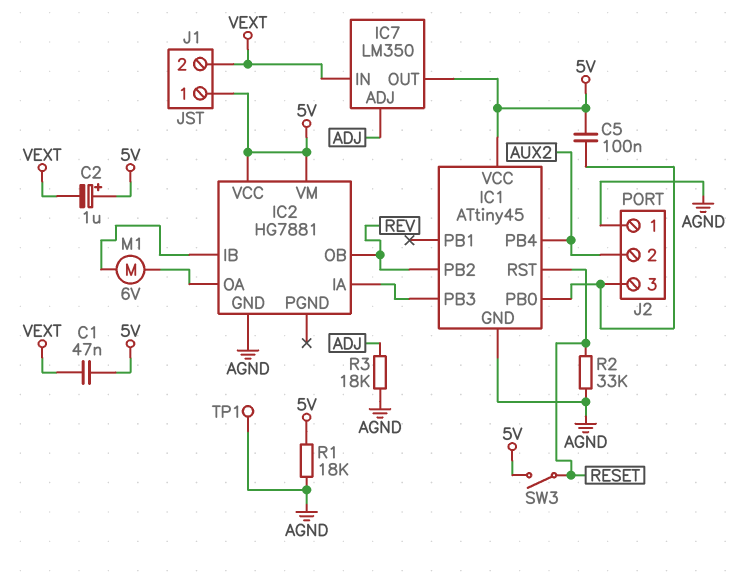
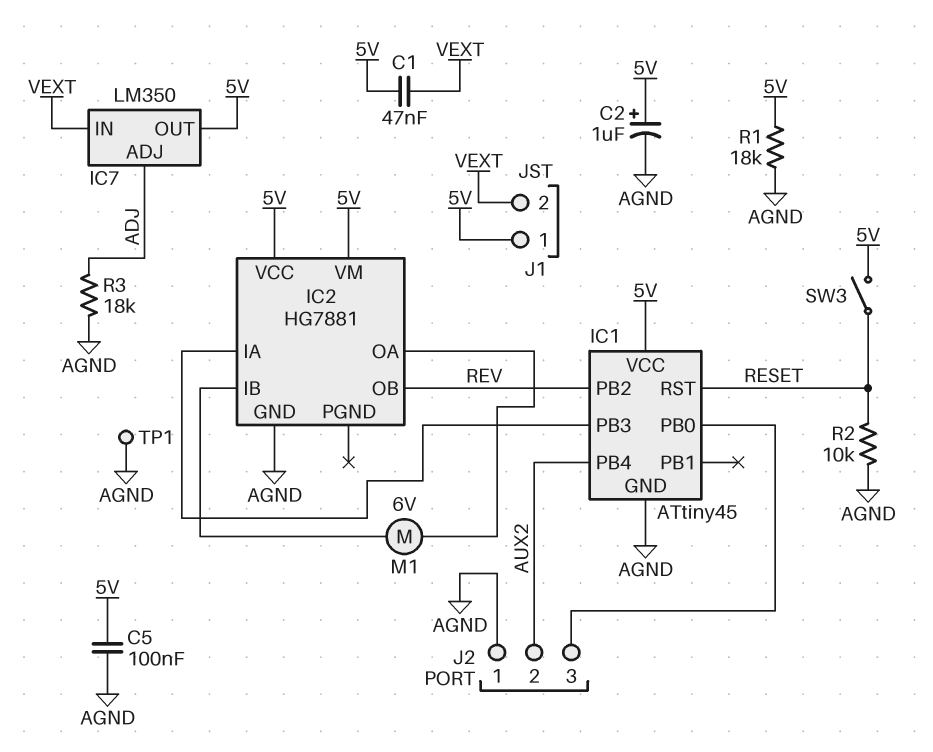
C2: 1uF (plus 5V, minus VEXT) -> 1uF (plus 5V, minus AGND)
C5: 100nF (5V, IC1/PB0) -> 100nF (5V, AGND)
R2: 33k (AGND, RESET) -> 10k (AGND, RESET)

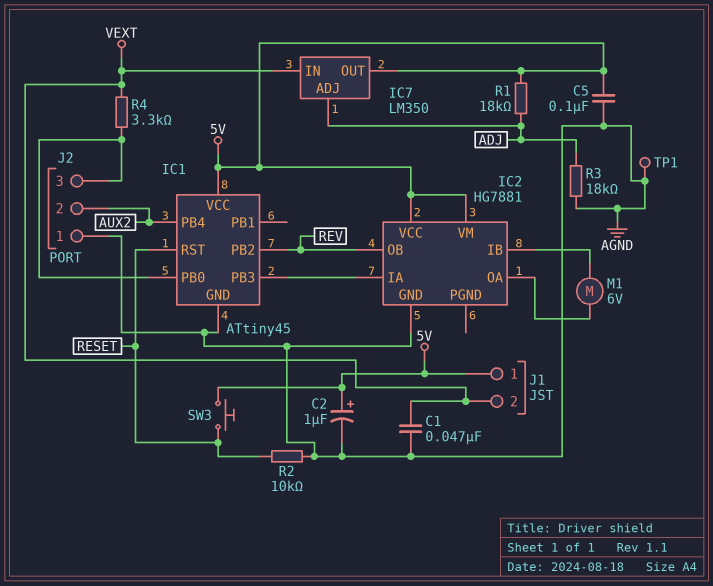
C1: 47nF (5V, VEXT) -> 47nF (AGND, VEXT)
R1: 18k (5V, AGND) -> 18k (5V, ADJ)
R4: none -> 3.3k (IC1/PB0, VEXT)
SW3: switch (5V, RESET) -> button (5V, RESET)

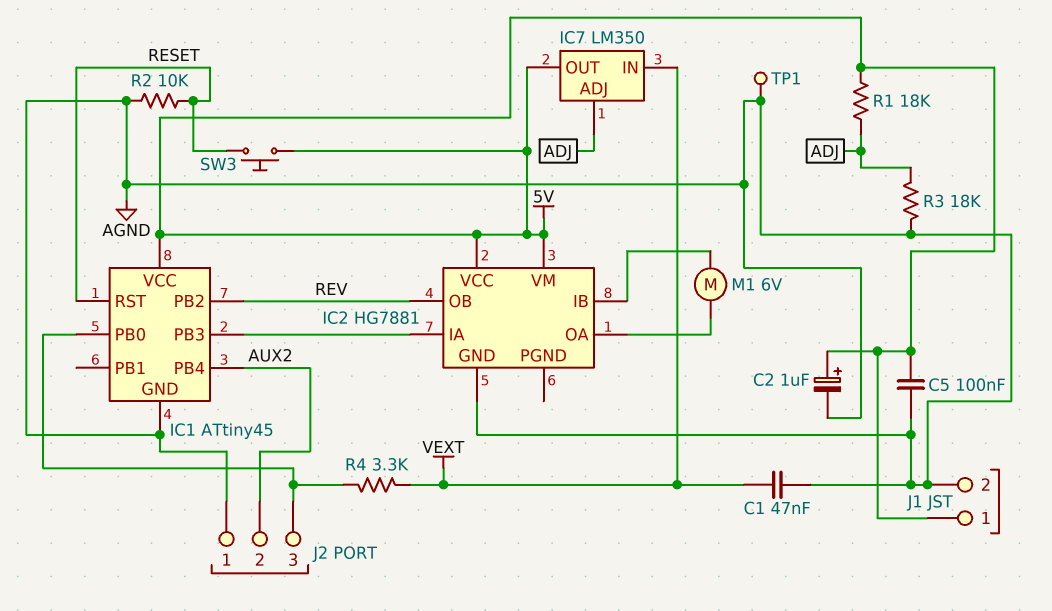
J1 pin 2: VEXT -> AGND

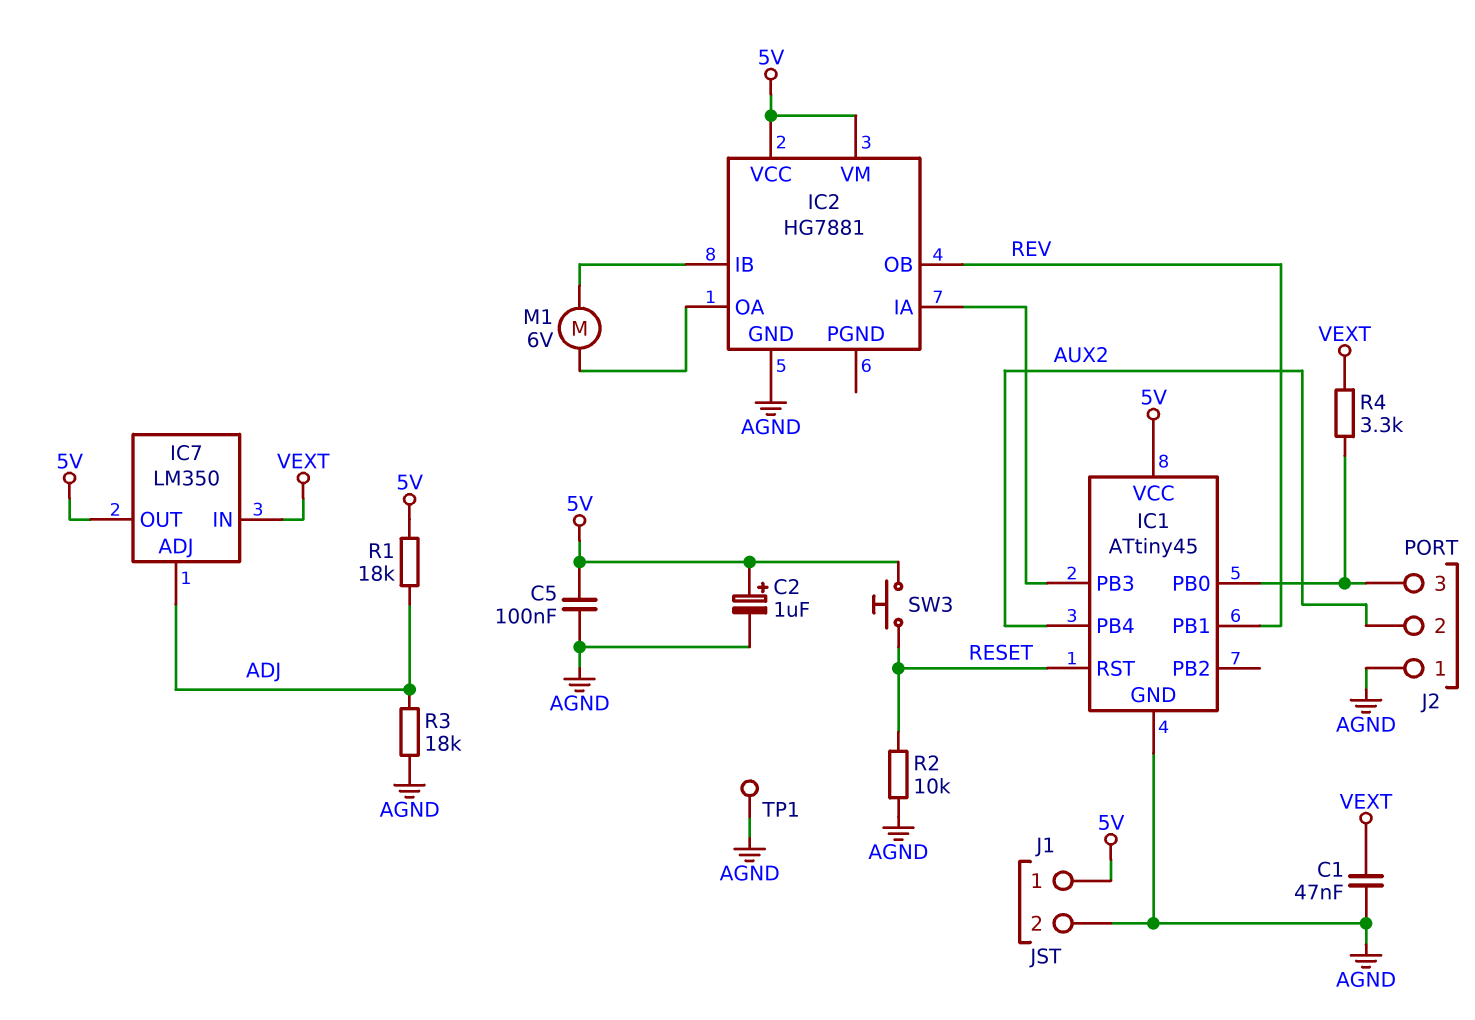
IC1 pin PB1: none -> REV
IC1 pin PB2: REV -> none

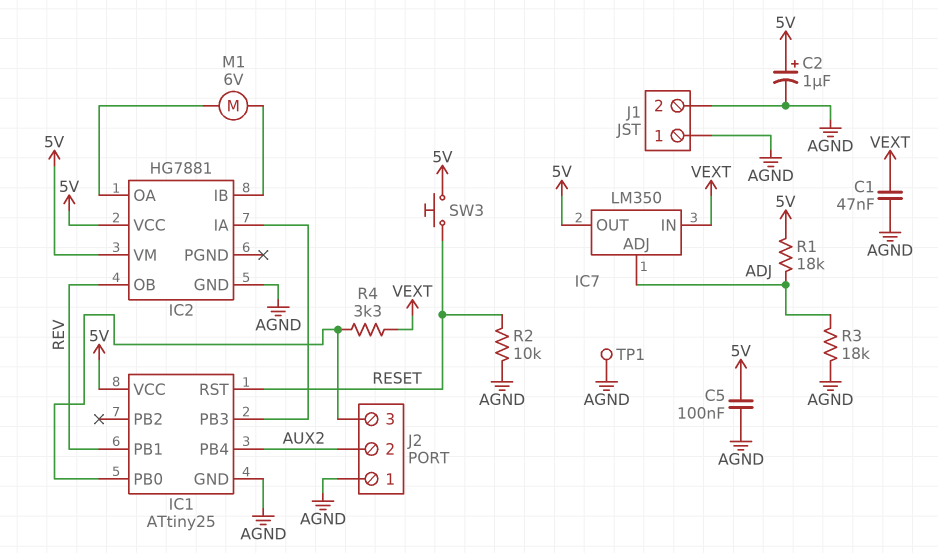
IC1: ATtiny45 -> ATtiny25
J1 pin 1: 5V -> AGND

